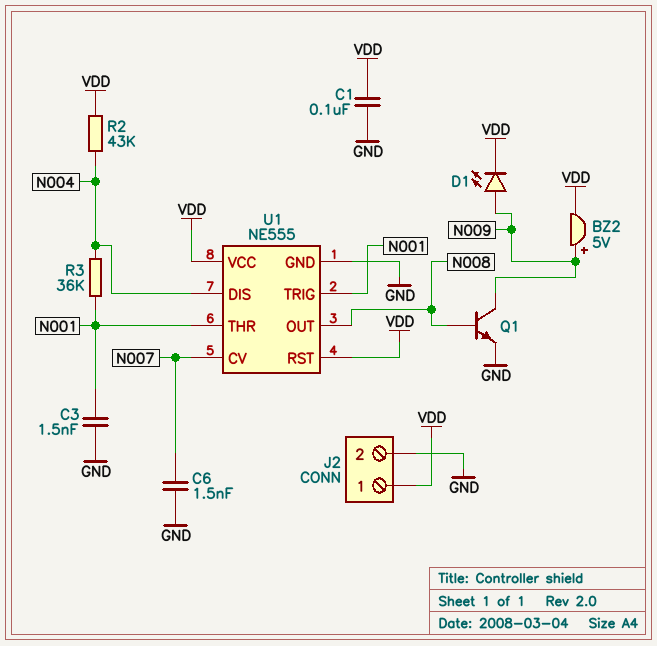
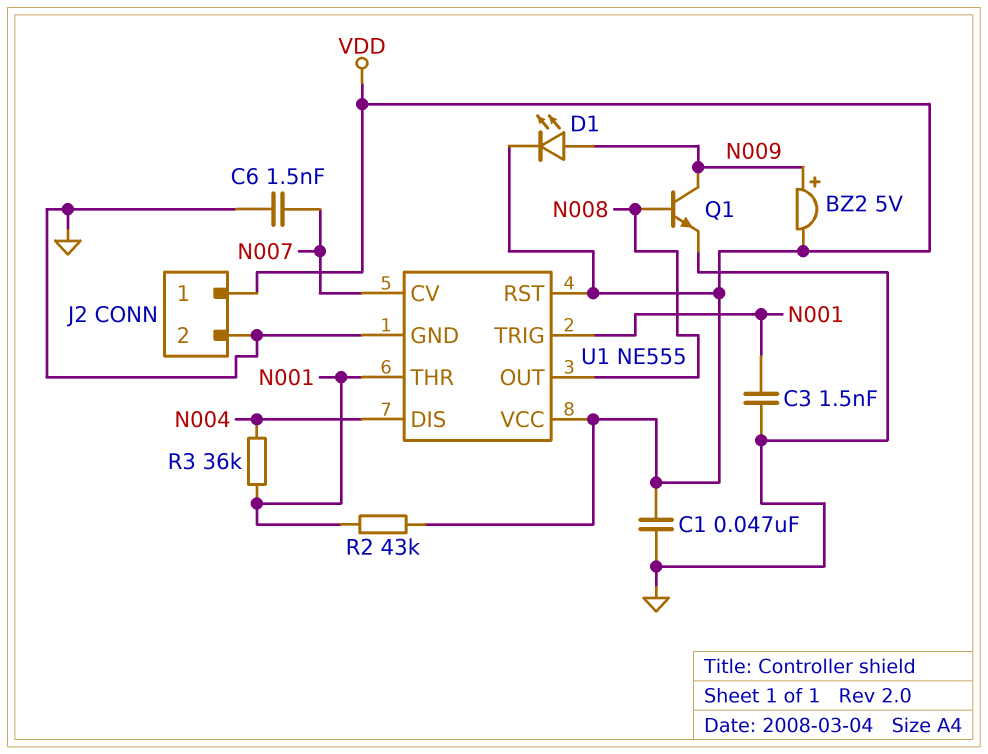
C1: 100nF (GND, VDD) -> 47nF (GND, VDD)
R2: 43k (N004, VDD) -> 43k (N001, VDD)

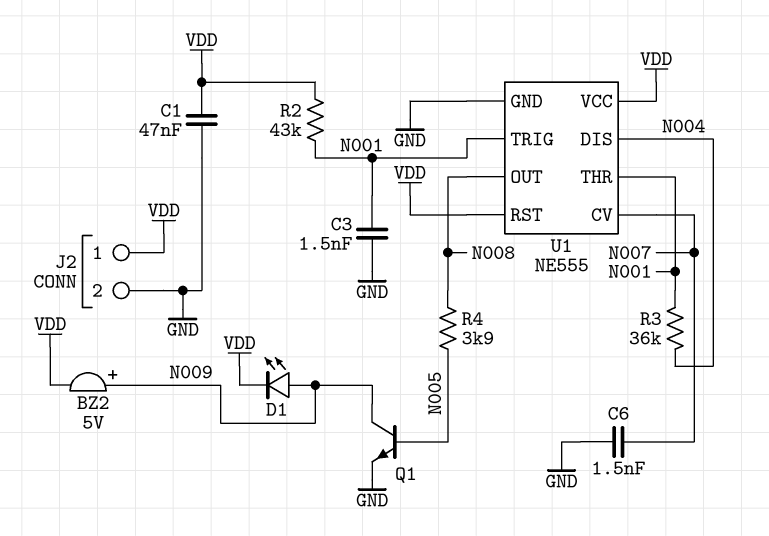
Q1: NPN (B N008, C N009, E GND) -> NPN (B N005, C N009, E GND)
R4: none -> 3.9k (N005, N008)

